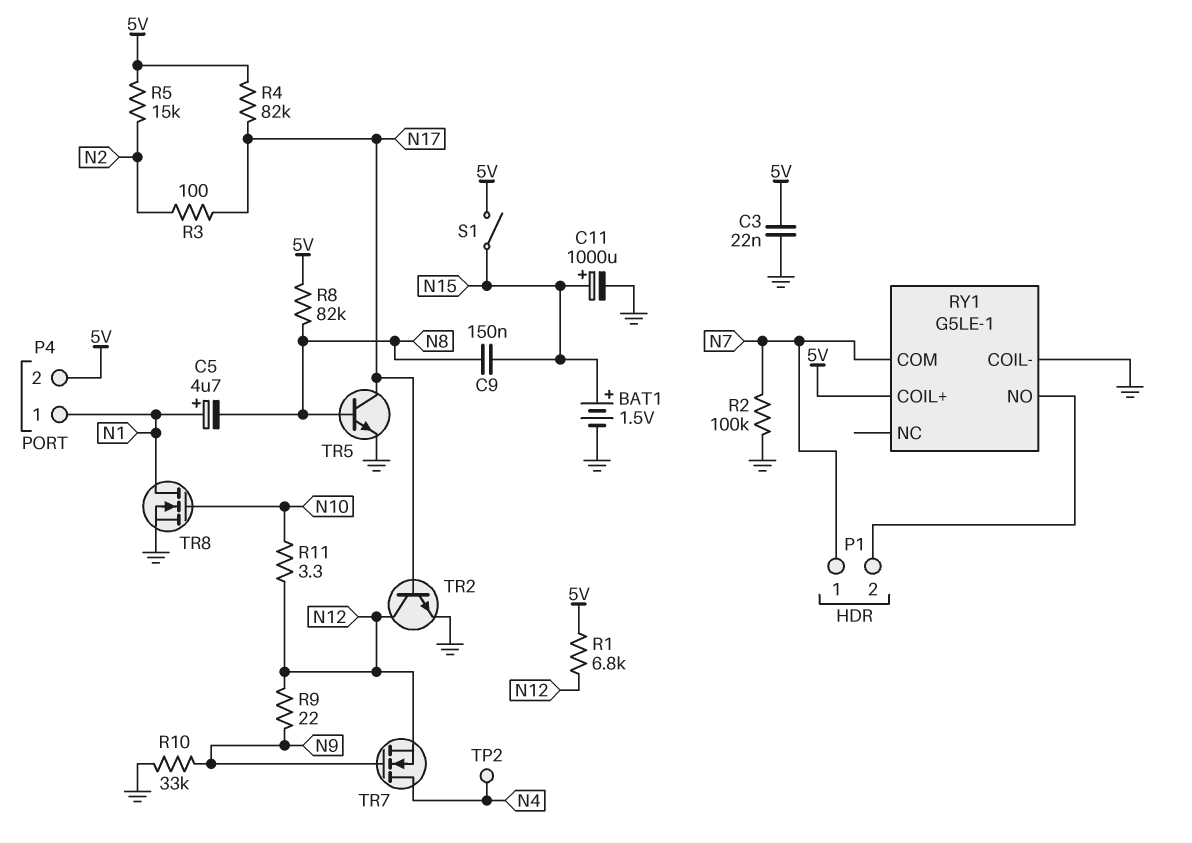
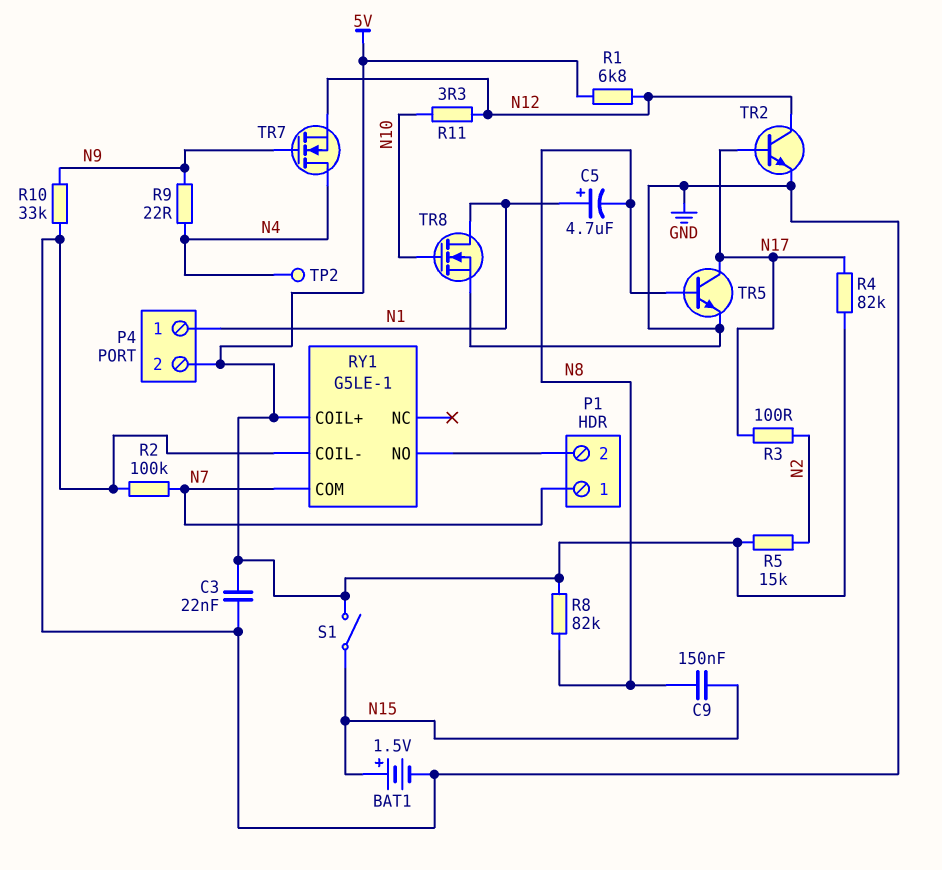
C11: 1000uF (plus N15, minus GND) -> none
R9: 22 (N9, N12) -> 22 (N4, N9)

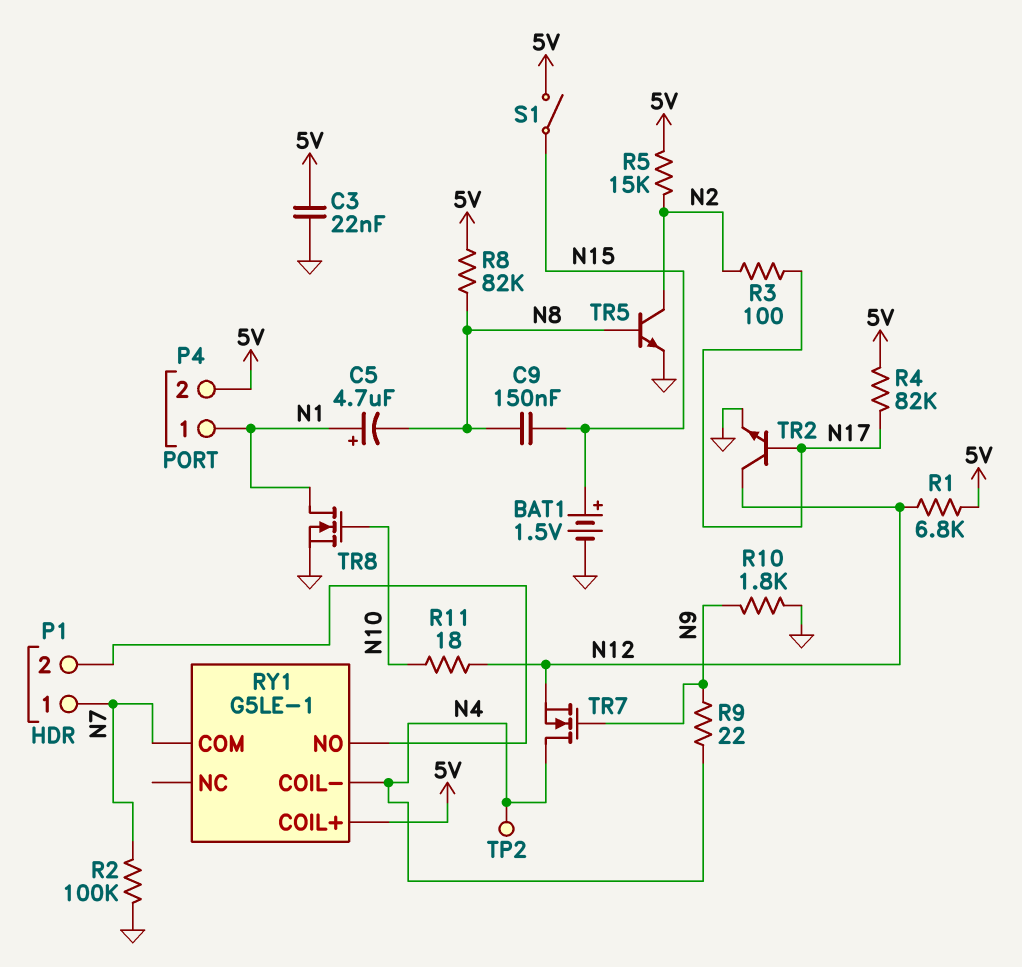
R10: 33k (GND, N9) -> 1.8k (GND, N9)
R11: 3.3 (N10, N12) -> 18 (N10, N12)
RY1 pin COIL-: GND -> N4
TR5: NPN (B N8, C N17, E GND) -> NPN (B N8, C N2, E GND)

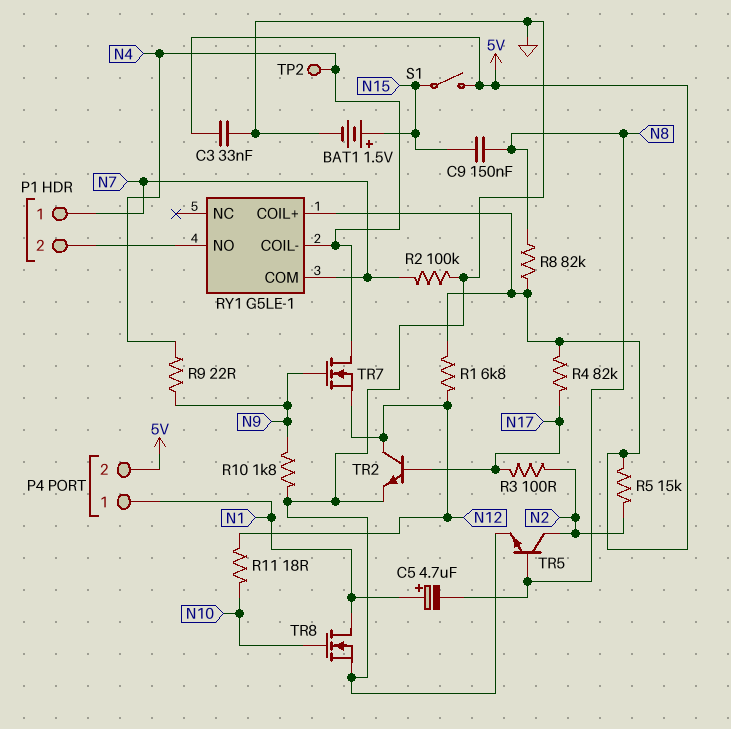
C3: 22nF (5V, GND) -> 33nF (5V, GND)

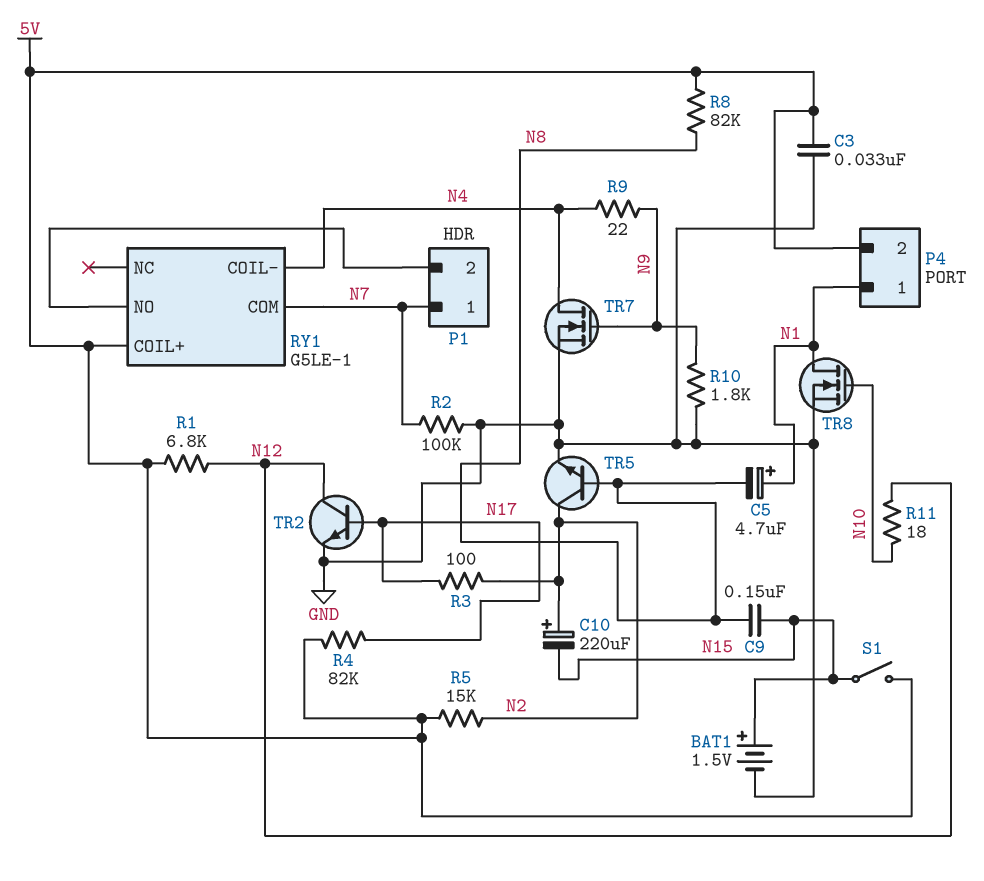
C10: none -> 220uF (plus N2, minus N15)
TP2: test point (N4) -> none
TR7: NMOS (G N9, D N4, S N12) -> NMOS (G N9, D N4, S GND)

